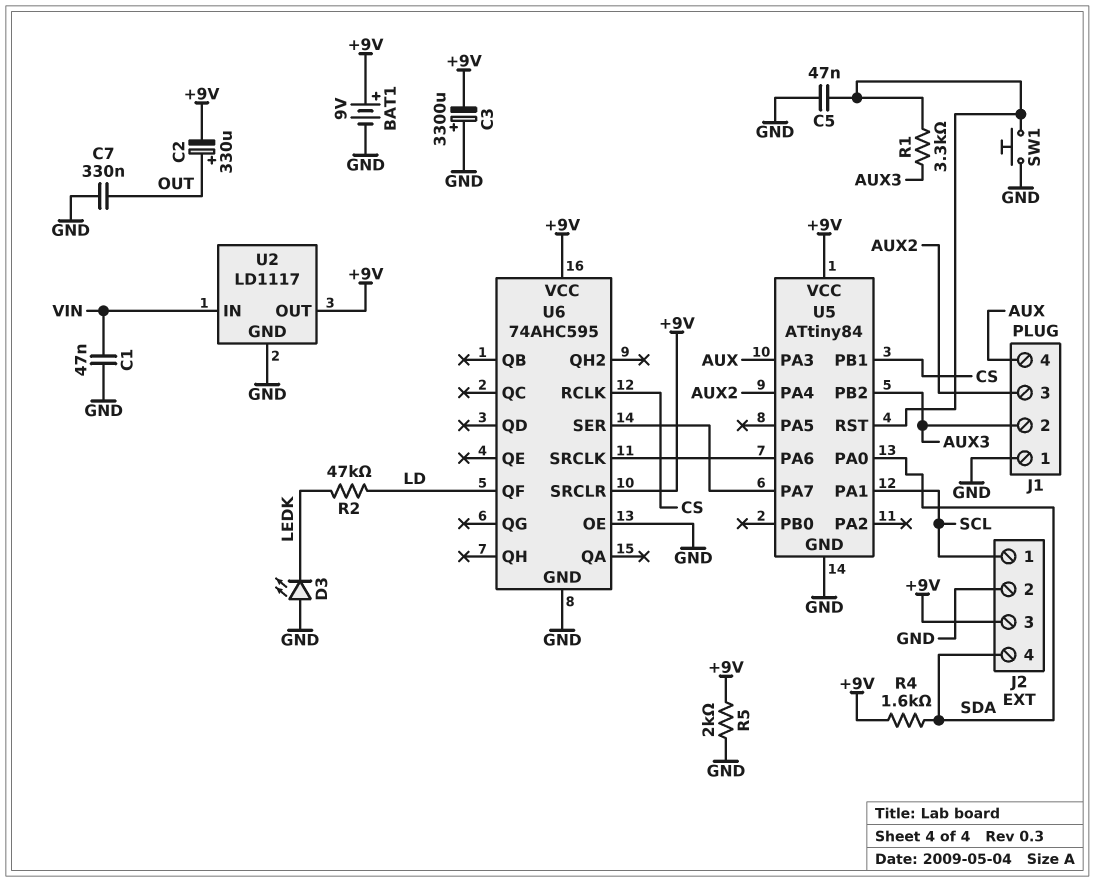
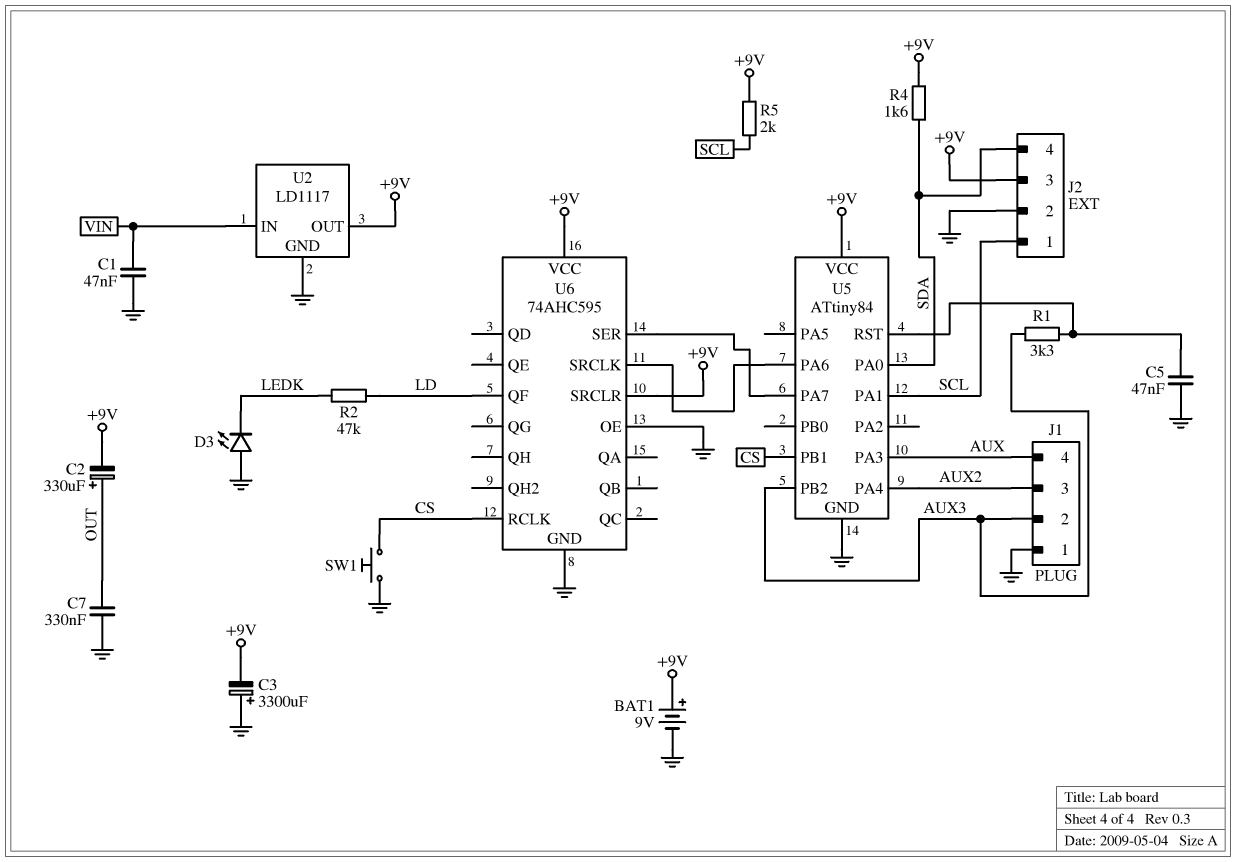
R5: 2k (+9V, GND) -> 2k (+9V, SCL)
SW1: button (GND, U5/RST) -> button (CS, GND)

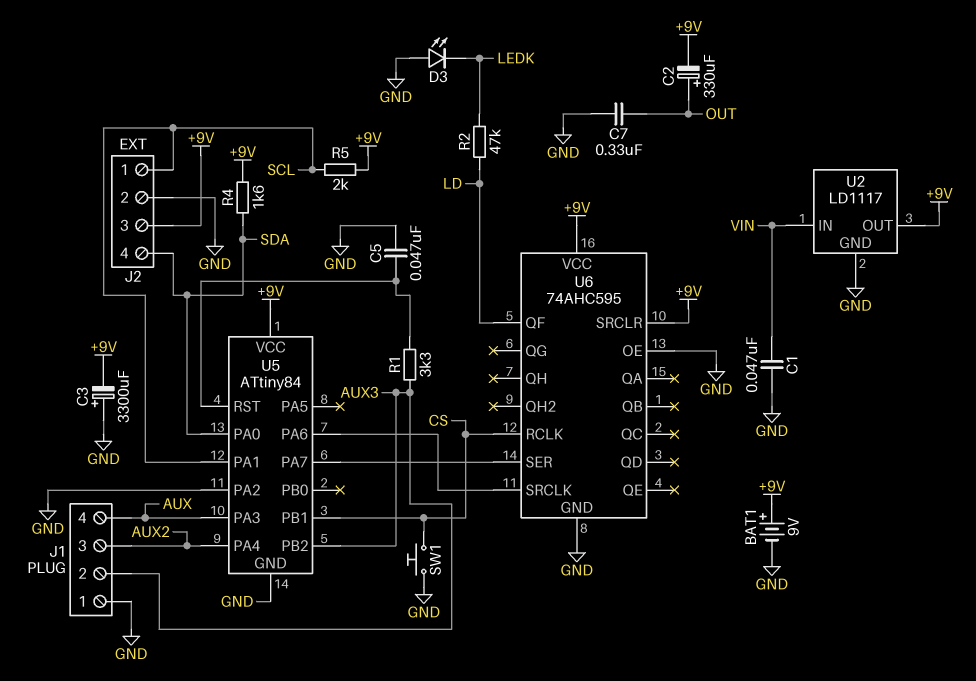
U5 pin PA2: none -> GND

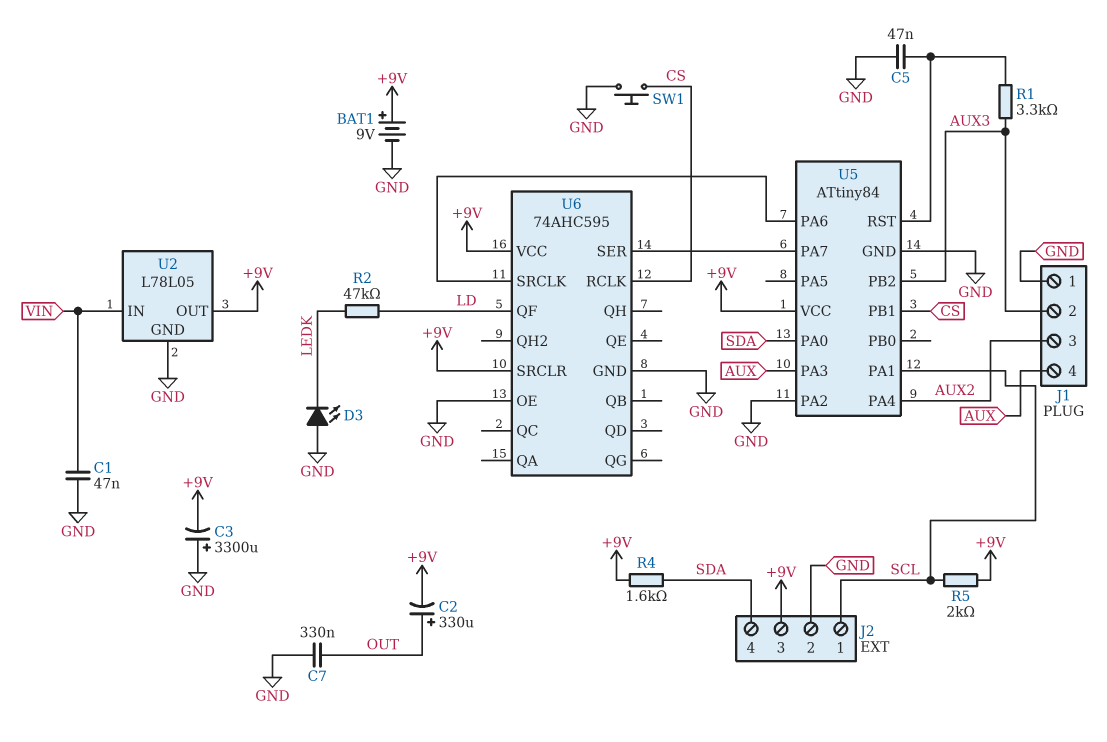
U2: LD1117 -> L78L05

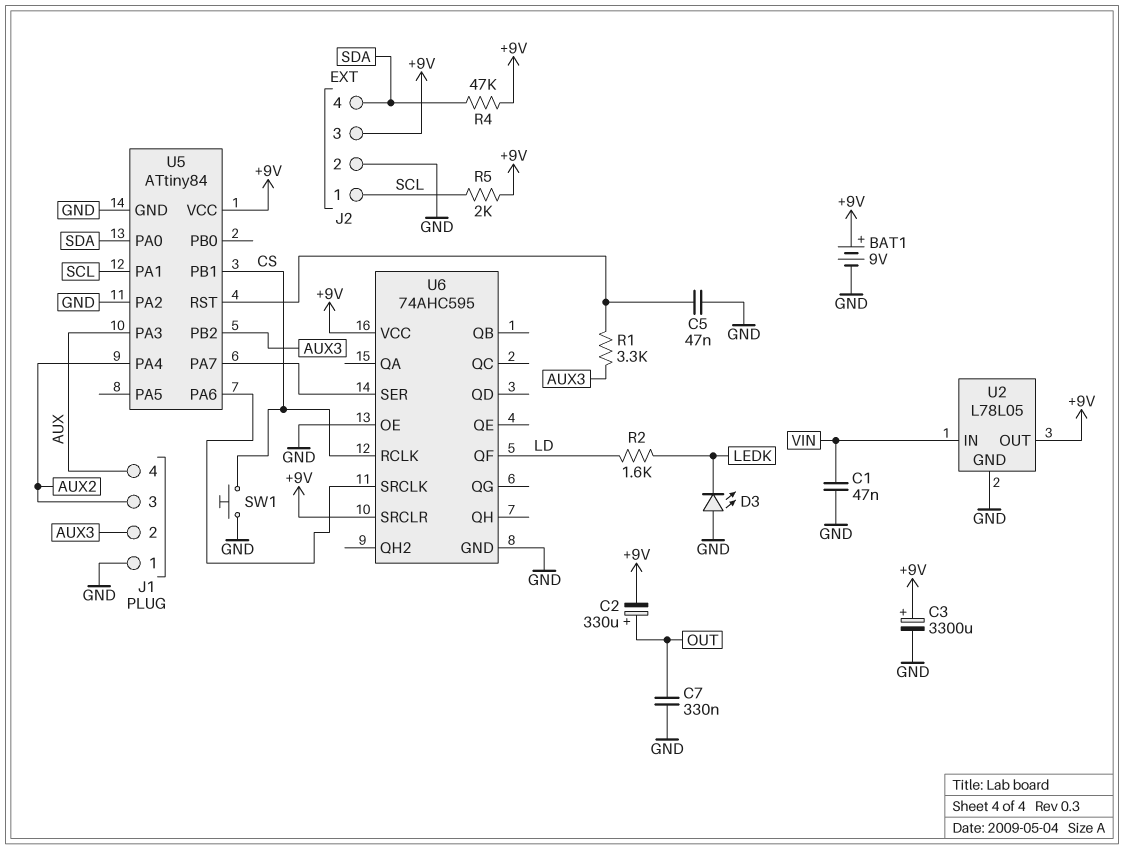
C3: 3300uF (plus GND, minus +9V) -> 3300uF (plus +9V, minus GND)
R2: 47k (LD, LEDK) -> 1.6k (LD, LEDK)
R4: 1.6k (+9V, SDA) -> 47k (+9V, SDA)

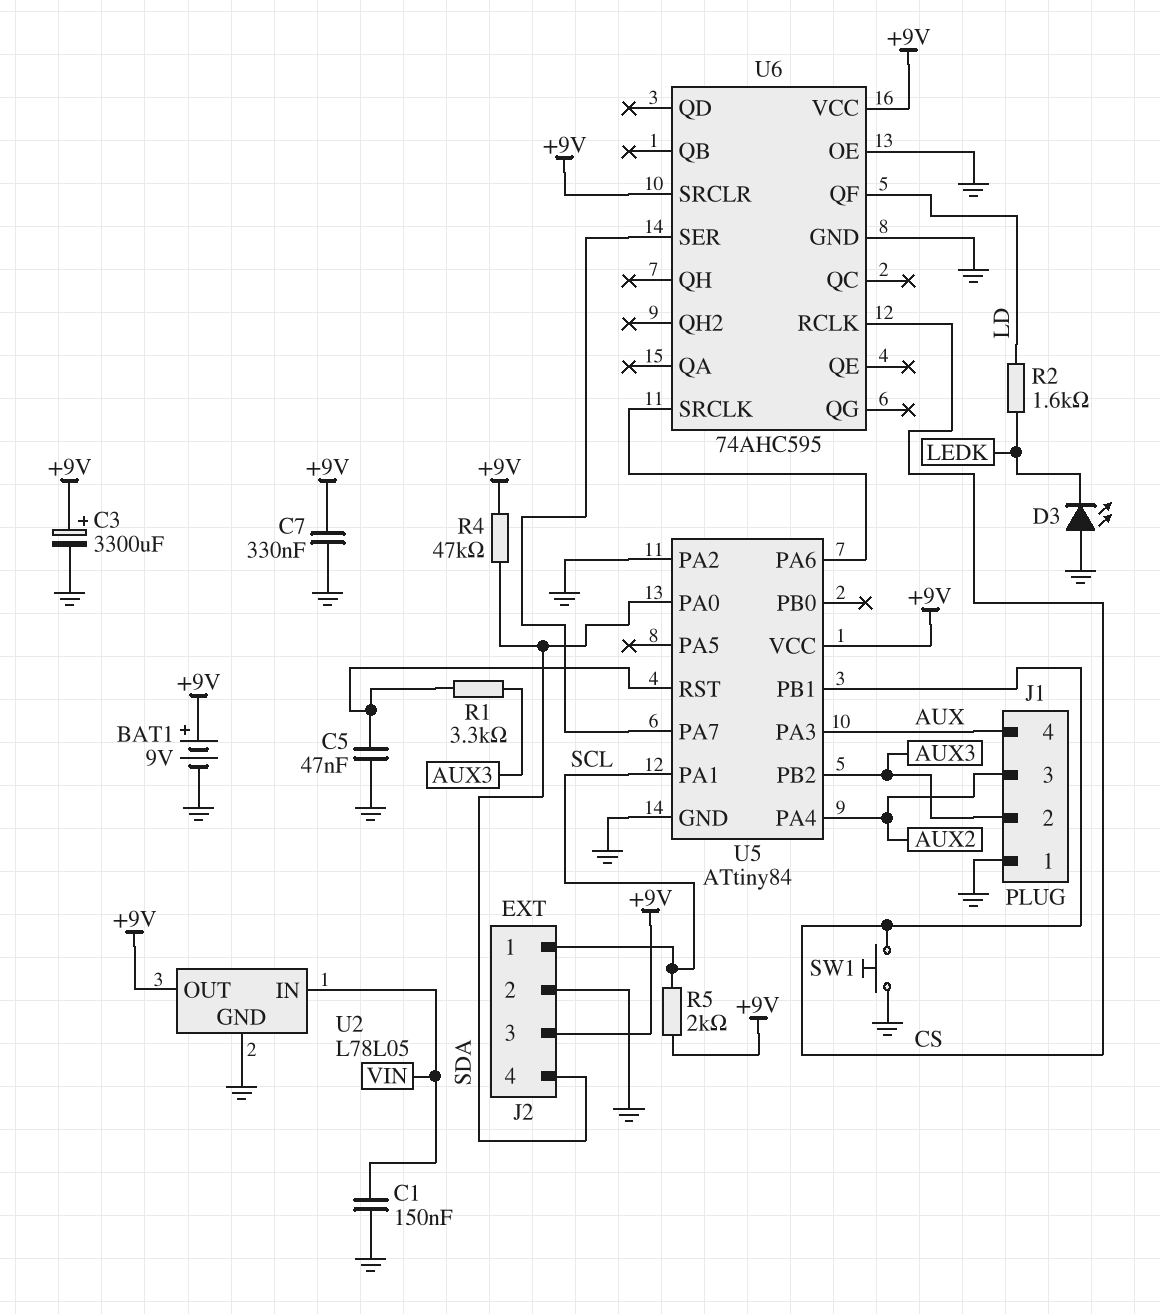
C1: 47nF (GND, VIN) -> 150nF (GND, VIN)
C2: 330uF (plus OUT, minus +9V) -> none
C7: 330nF (GND, OUT) -> 330nF (+9V, GND)

